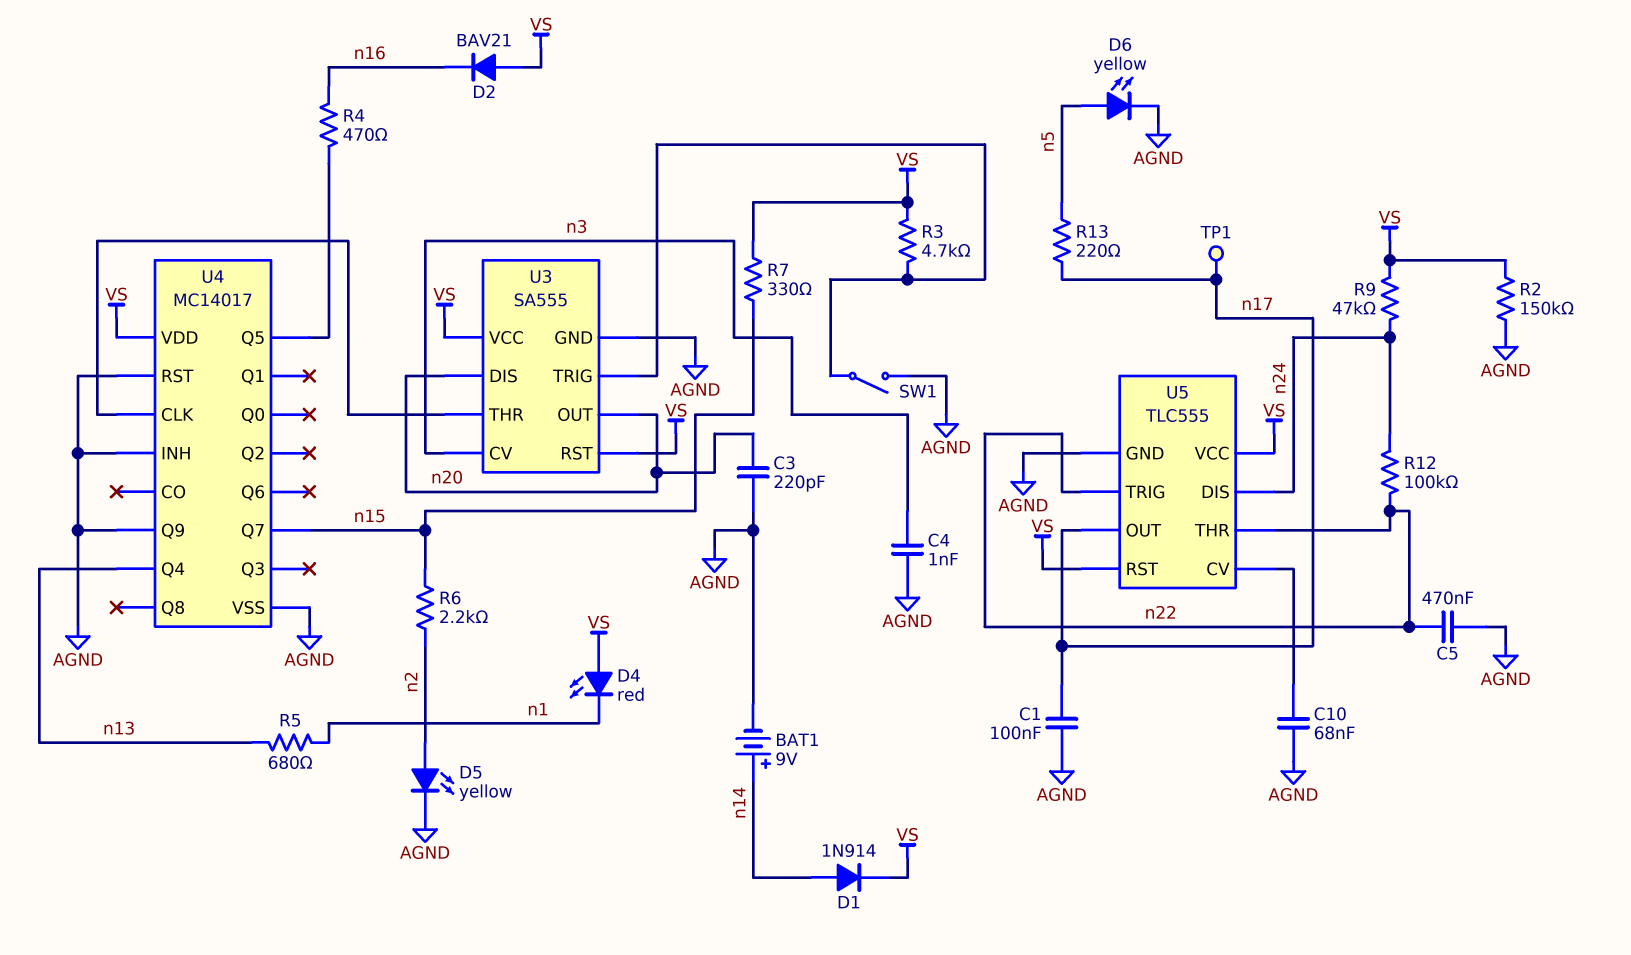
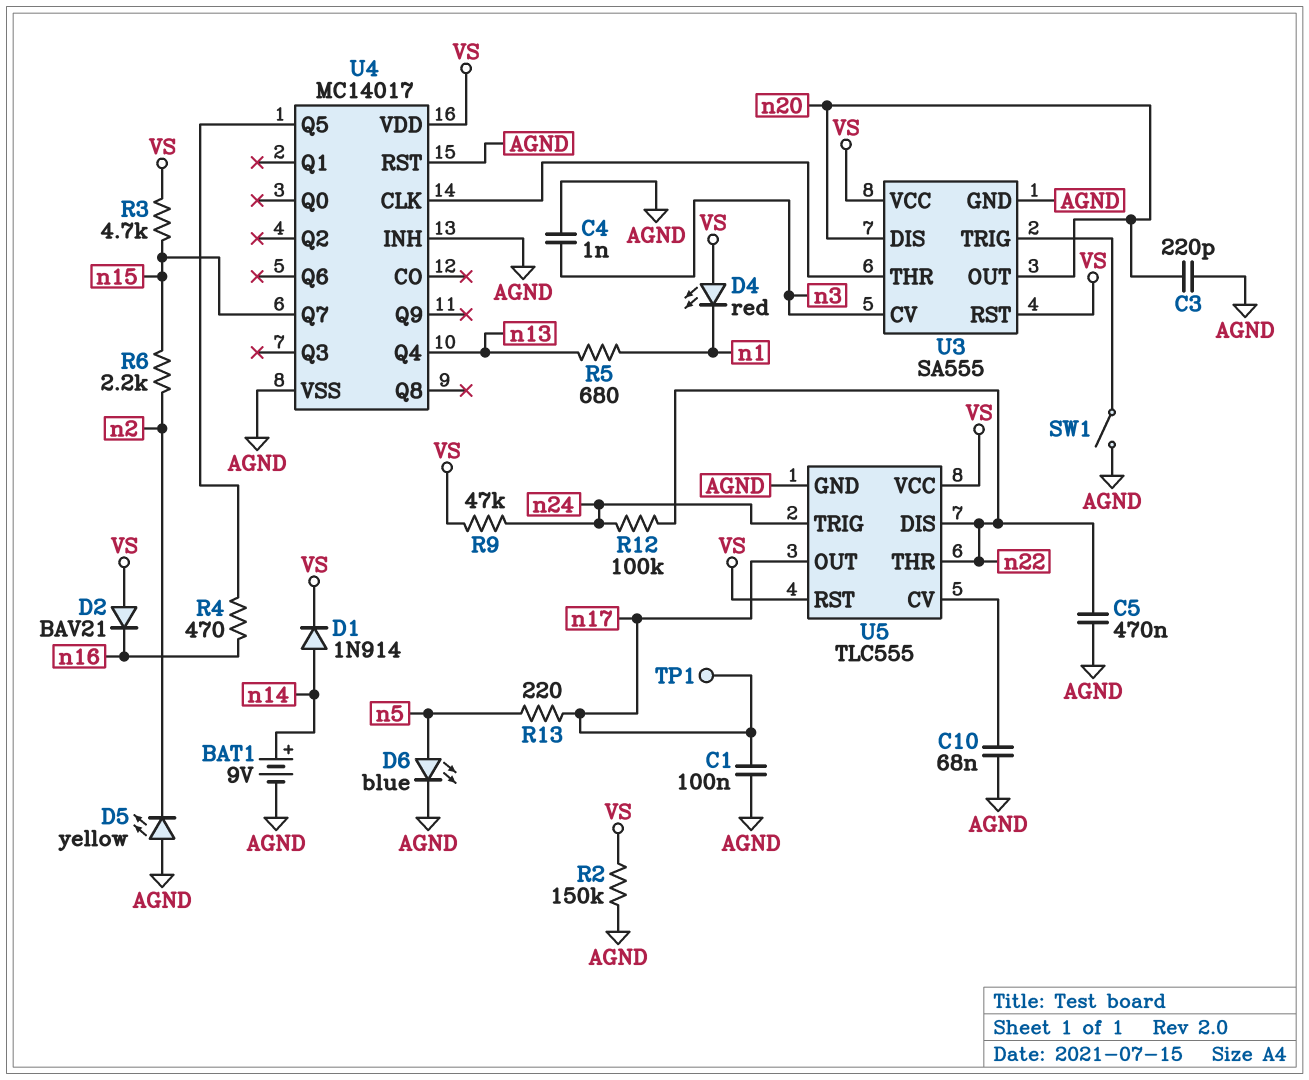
D5: LED yellow (A n2, K AGND) -> LED yellow (A AGND, K n2)
D6: LED yellow (A n5, K AGND) -> LED blue (A n5, K AGND)
R3: 4.7k (U3/TRIG, VS) -> 4.7k (VS, n15)
R7: 330 (VS, n15) -> none
U4 pin Q9: AGND -> none
U5 pin DIS: n24 -> n22
U5 pin TRIG: n22 -> n24

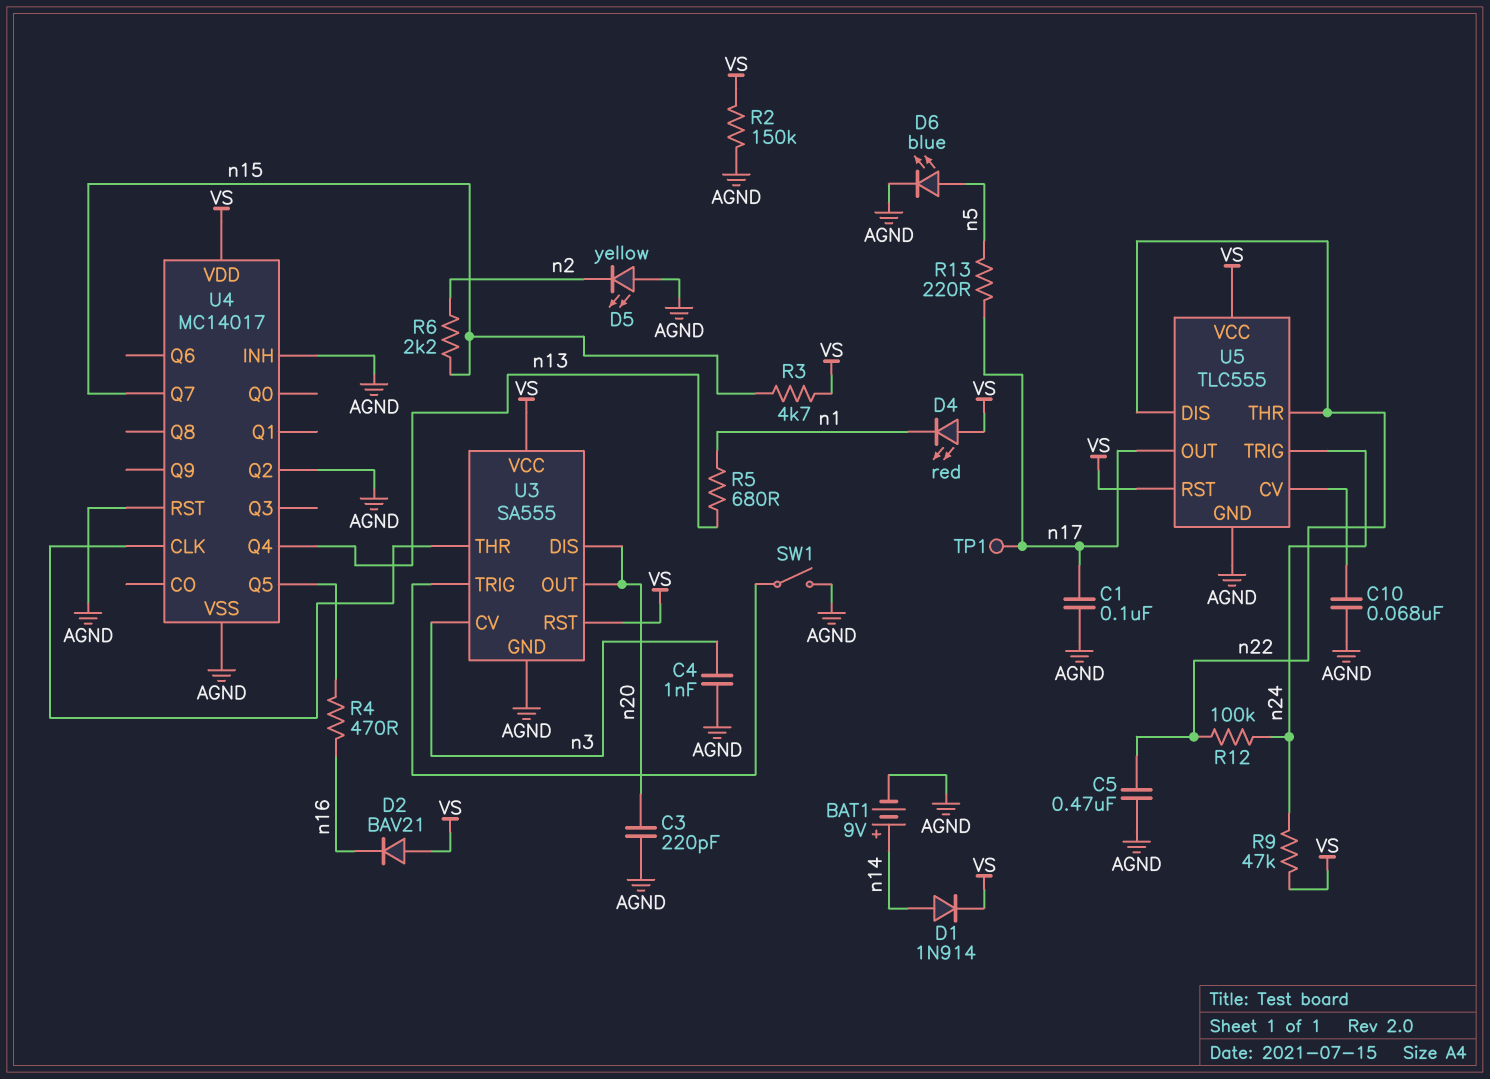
U4 pin Q2: none -> AGND

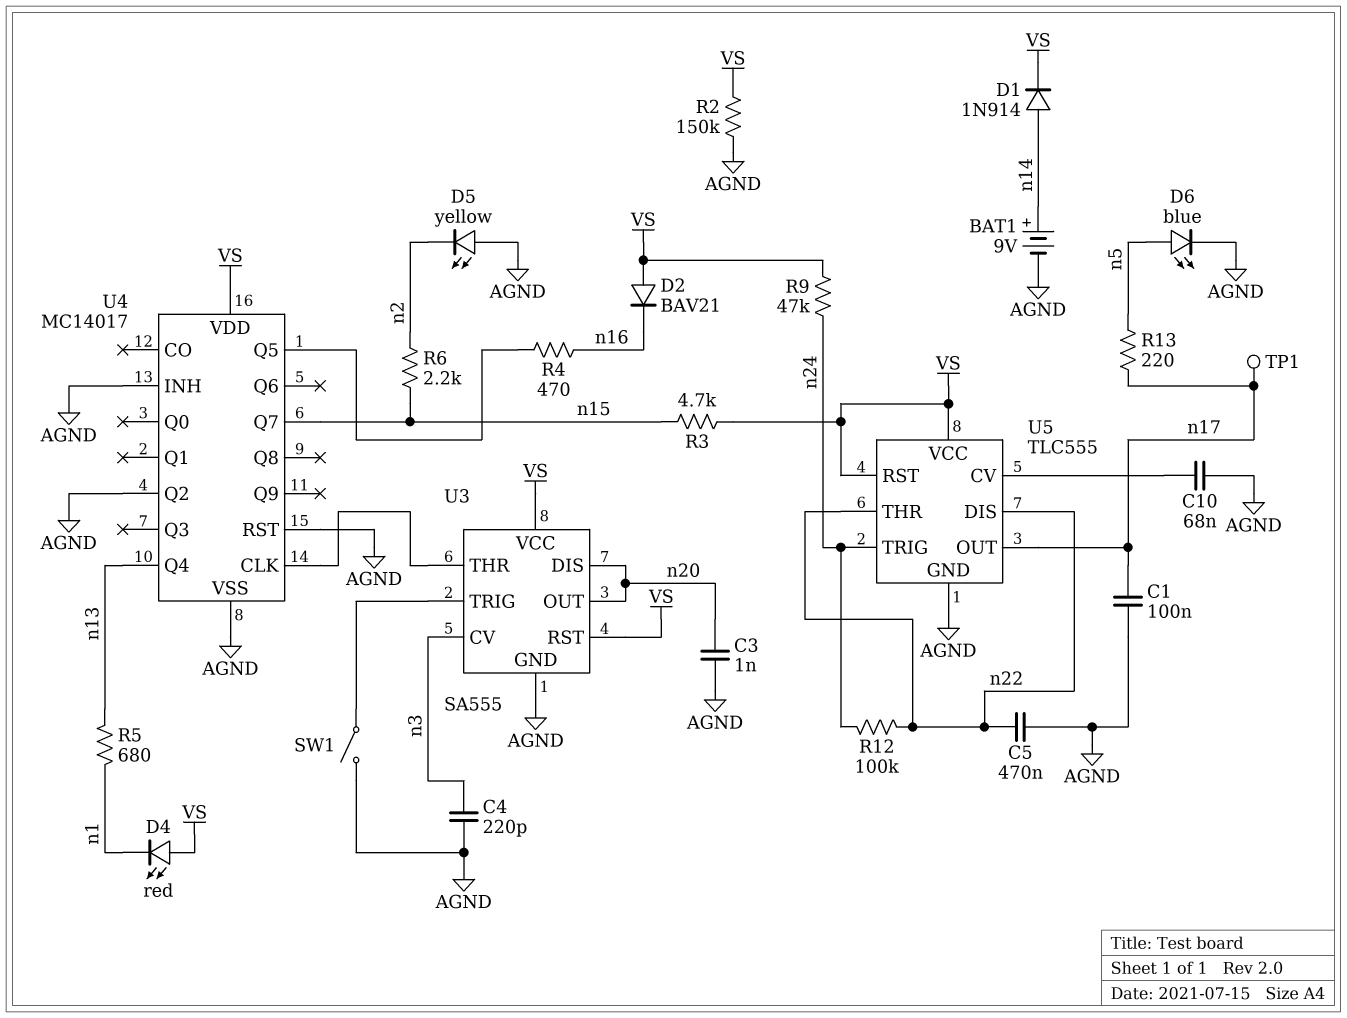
C3: 220pF (AGND, n20) -> 1nF (AGND, n20)
C4: 1nF (AGND, n3) -> 220pF (AGND, n3)

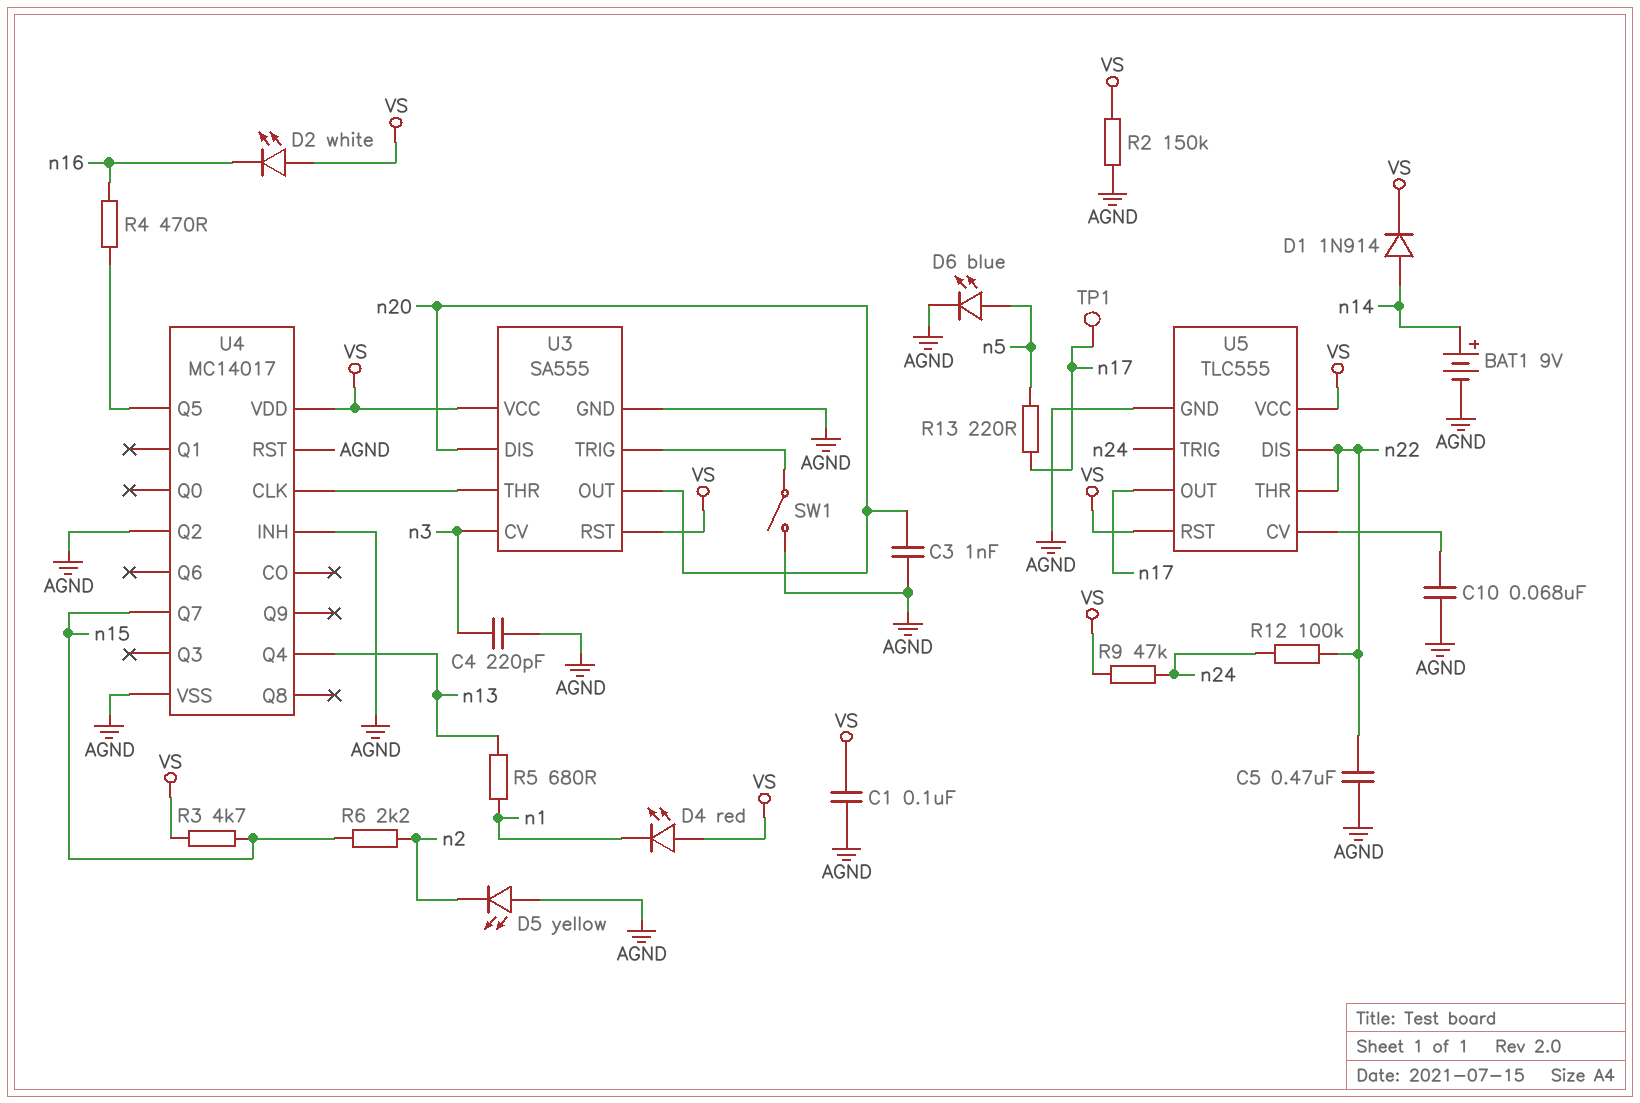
C1: 100nF (AGND, n17) -> 100nF (AGND, VS)
D2: diode BAV21 (A VS, K n16) -> LED white (A VS, K n16)

